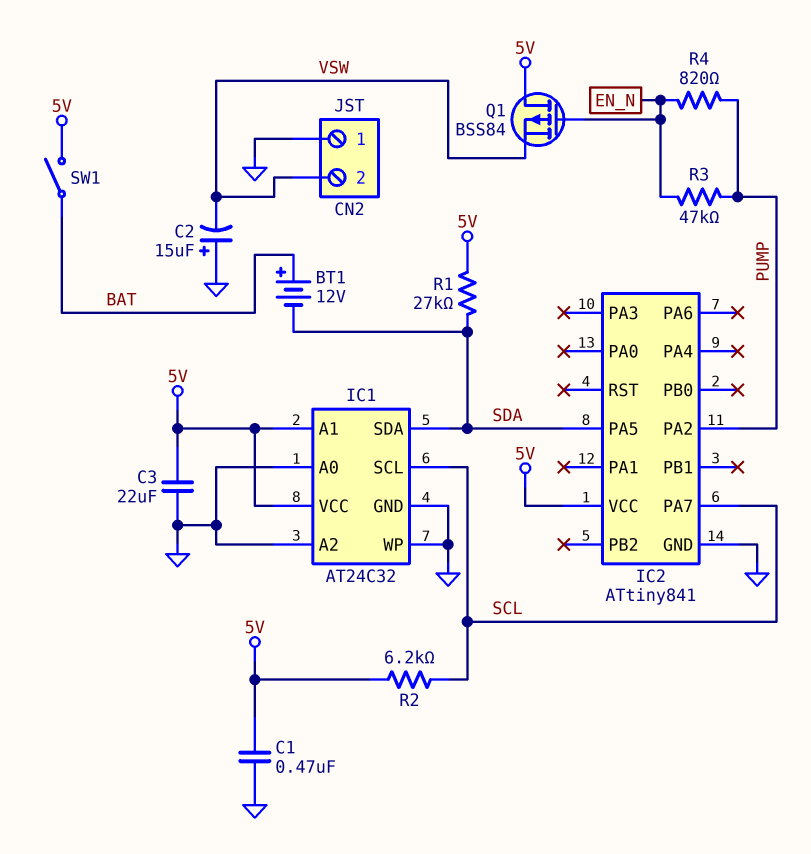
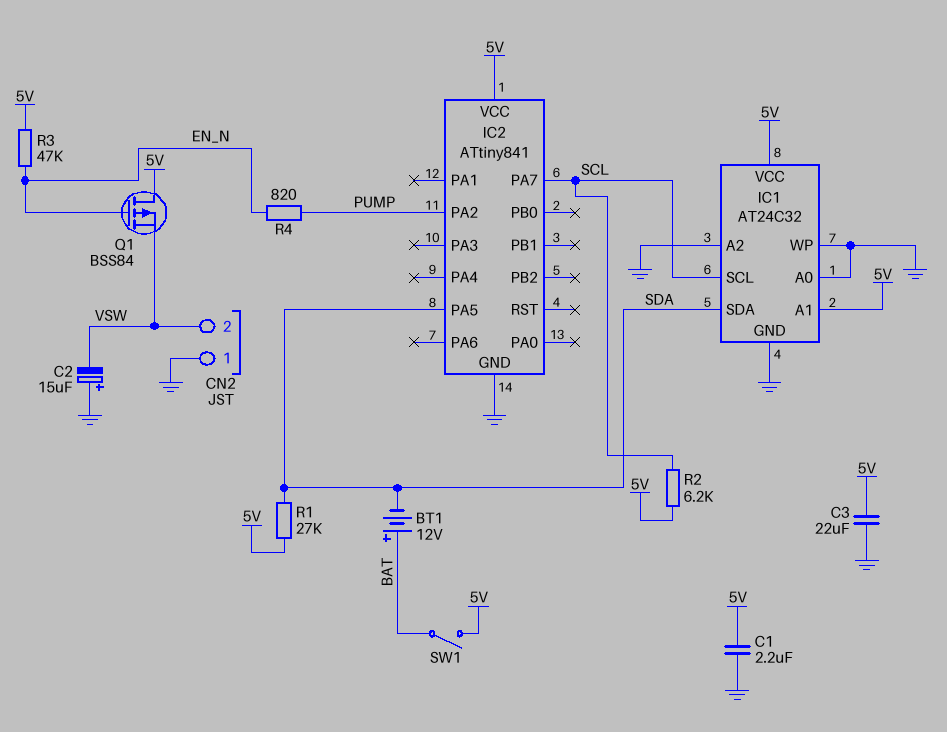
C1: 470nF (5V, GND) -> 2.2uF (5V, GND)
R3: 47k (EN_N, PUMP) -> 47k (5V, EN_N)

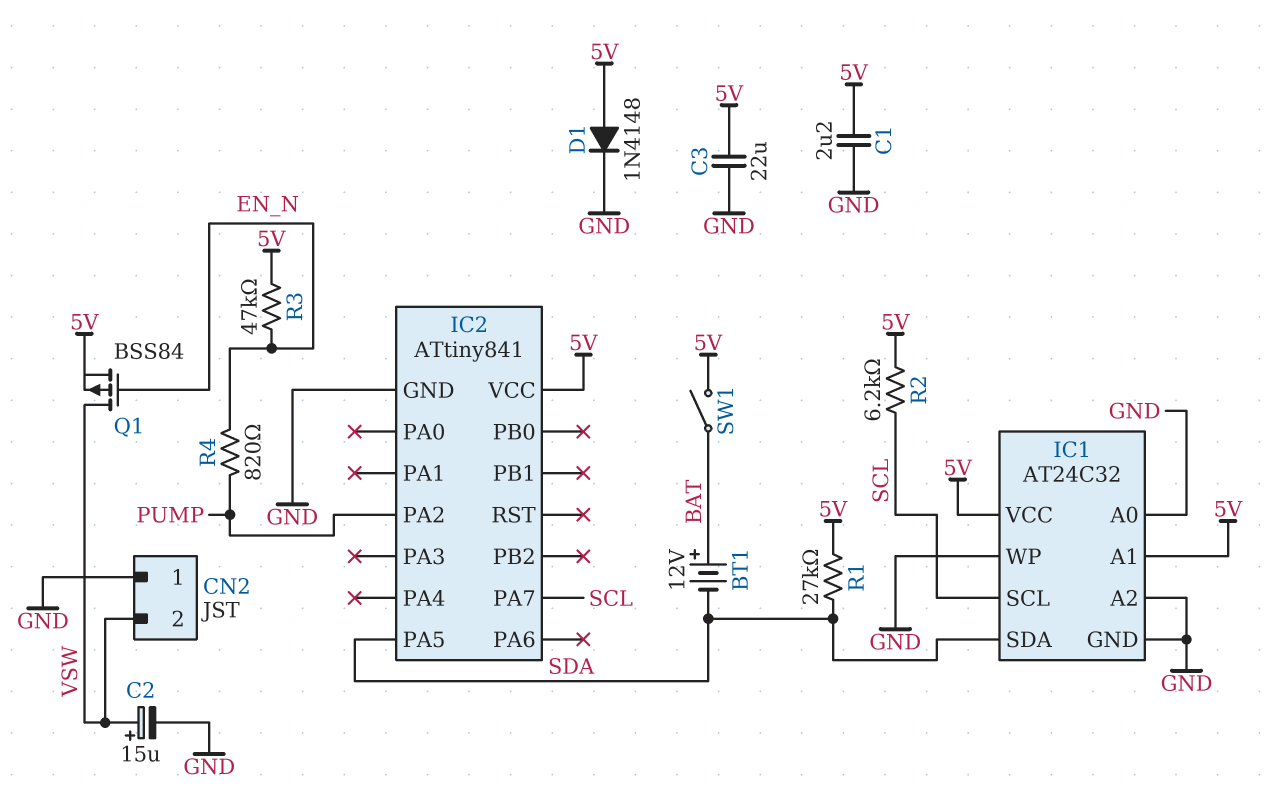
C2: 15uF (plus GND, minus VSW) -> 15uF (plus VSW, minus GND)
D1: none -> diode 1N4148 (A 5V, K GND)
Q1: PMOS BSS84 (G EN_N, D 5V, S VSW) -> PMOS BSS84 (G EN_N, D VSW, S 5V)

